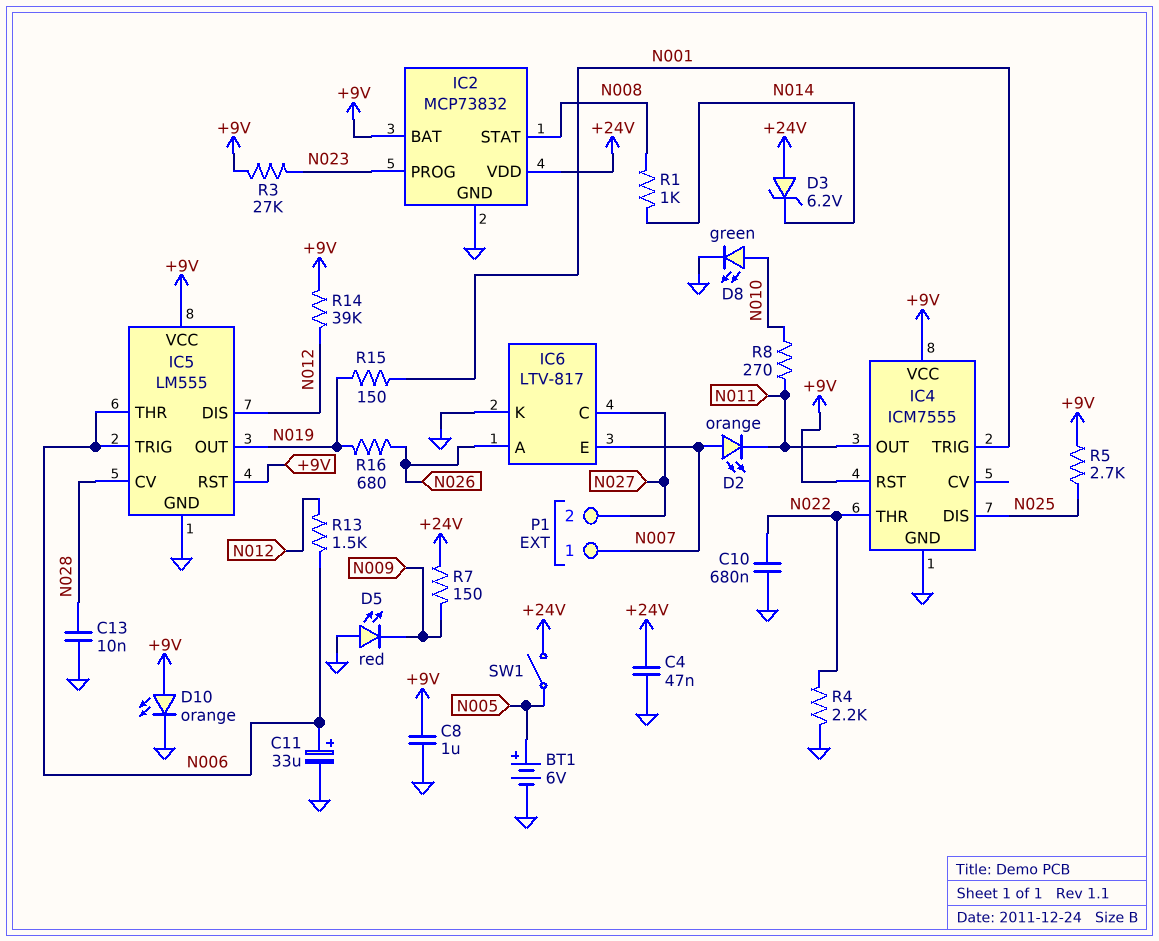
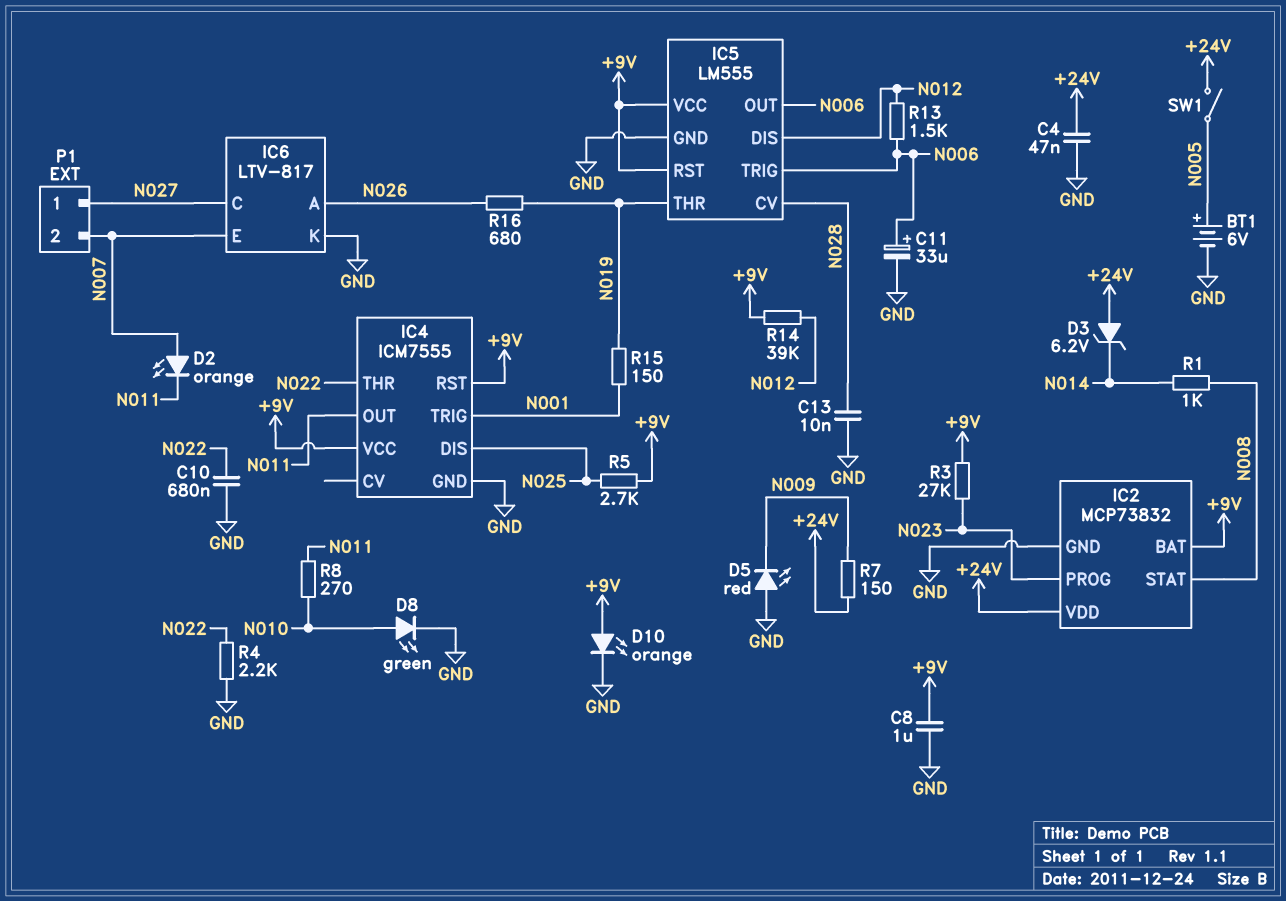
IC5 pin OUT: N019 -> N006
IC5 pin THR: N006 -> N019
P1 pin 1: N007 -> N027
P1 pin 2: N027 -> N007

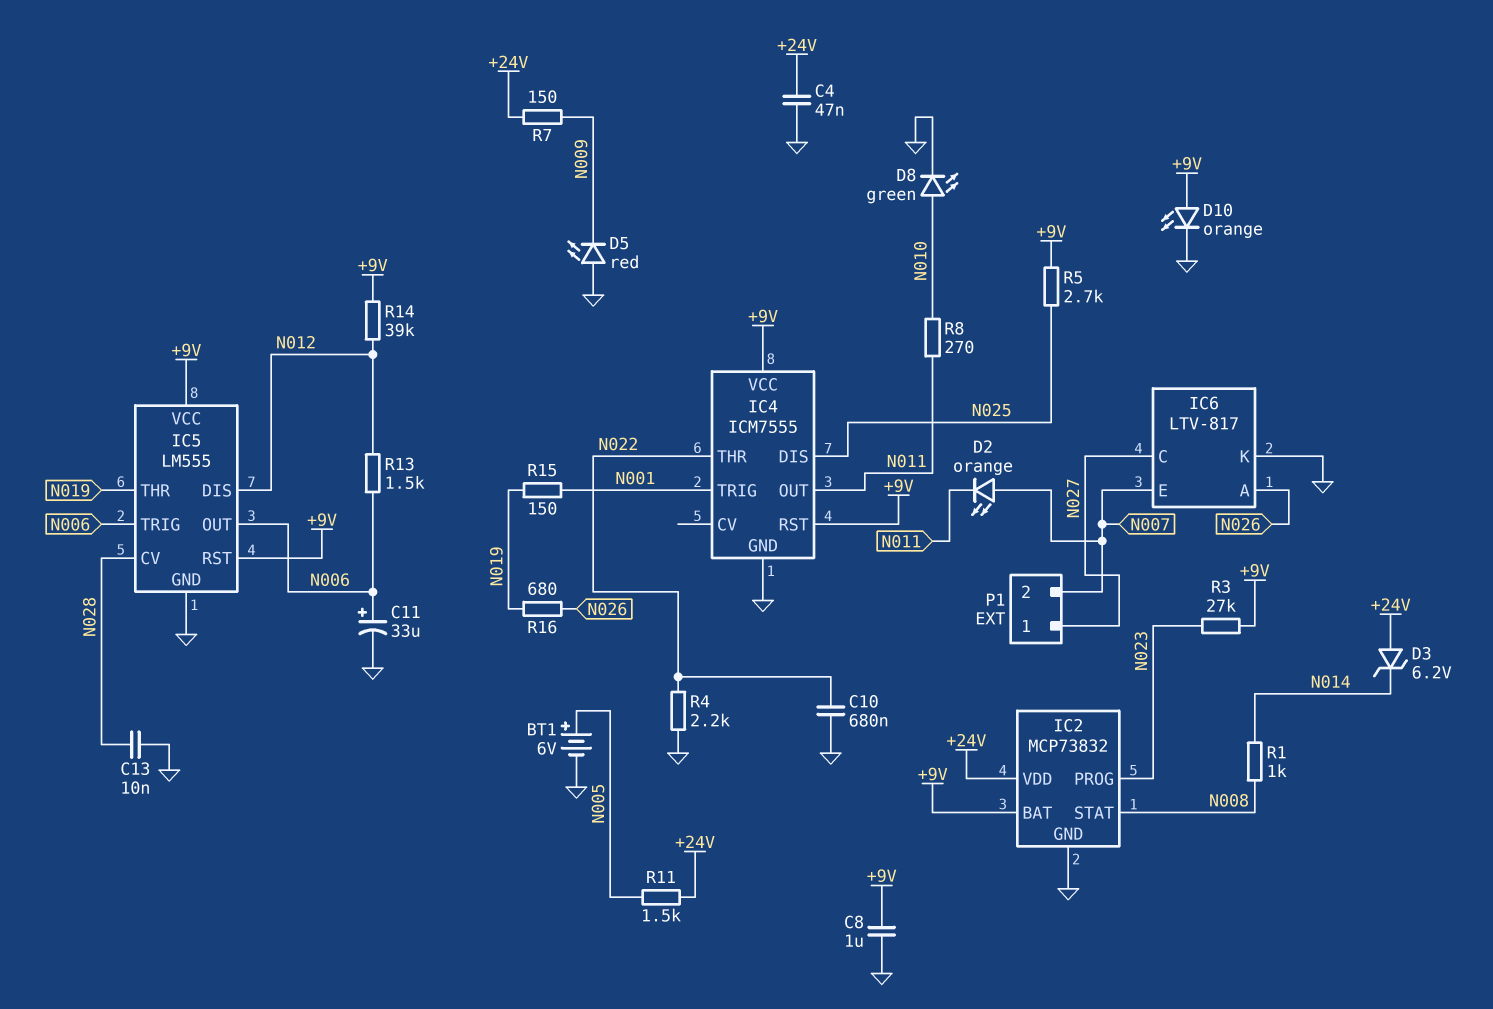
R11: none -> 1.5k (+24V, N005)
SW1: switch (+24V, N005) -> none

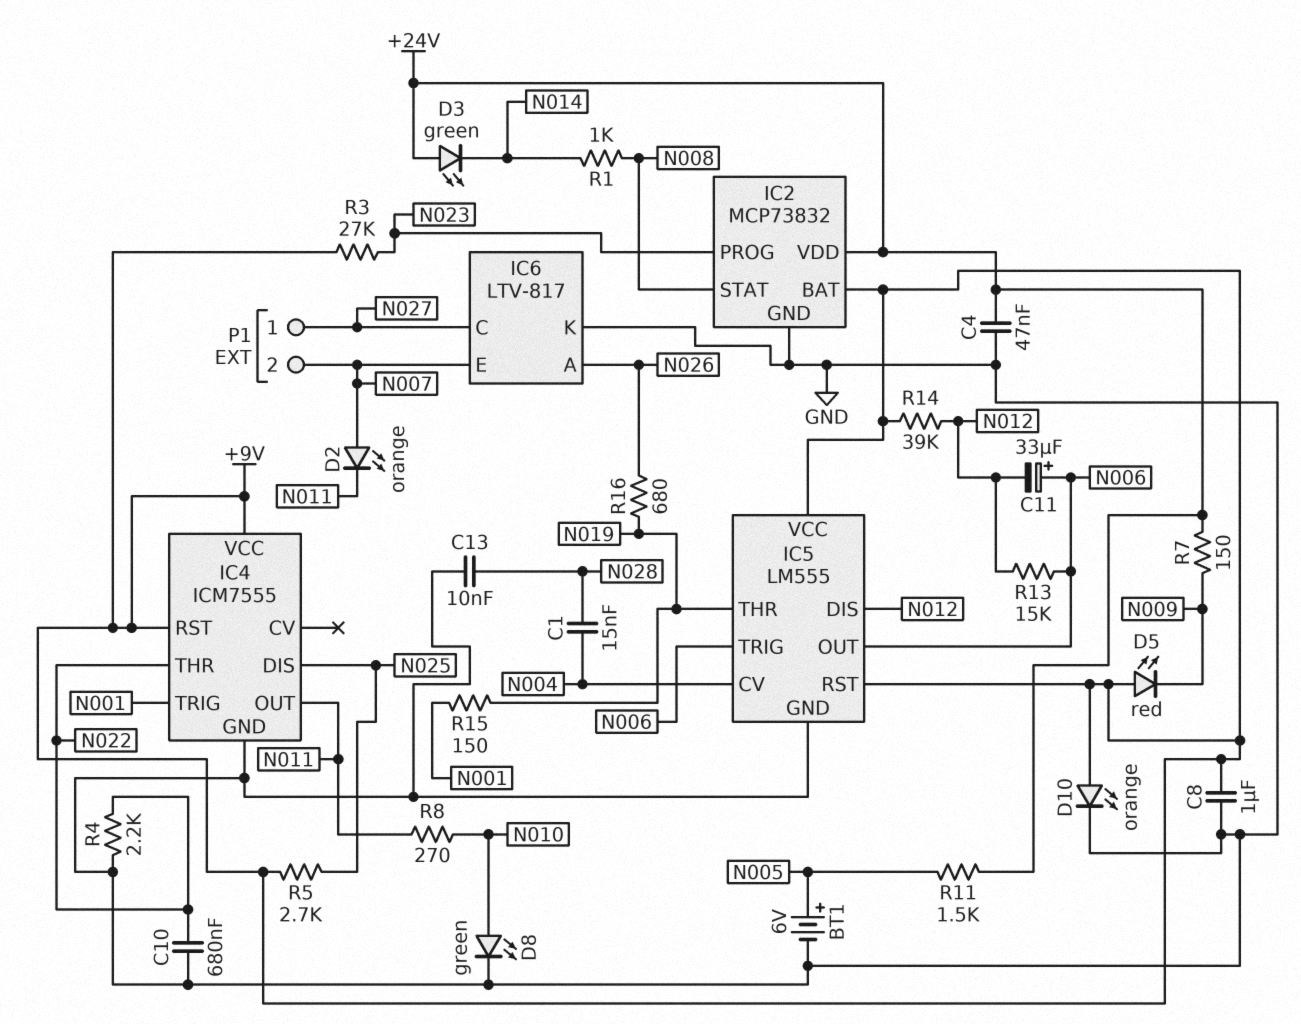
C1: none -> 15nF (N004, N028)
C11: 33uF (plus N006, minus GND) -> 33uF (plus N006, minus N012)
D3: zener 6.2V (A +24V, K N014) -> LED green (A +24V, K N014)
D5: LED red (A GND, K N009) -> LED red (A +9V, K N009)
IC5 pin CV: N028 -> N004
R13: 1.5k (N006, N012) -> 15k (N006, N012)

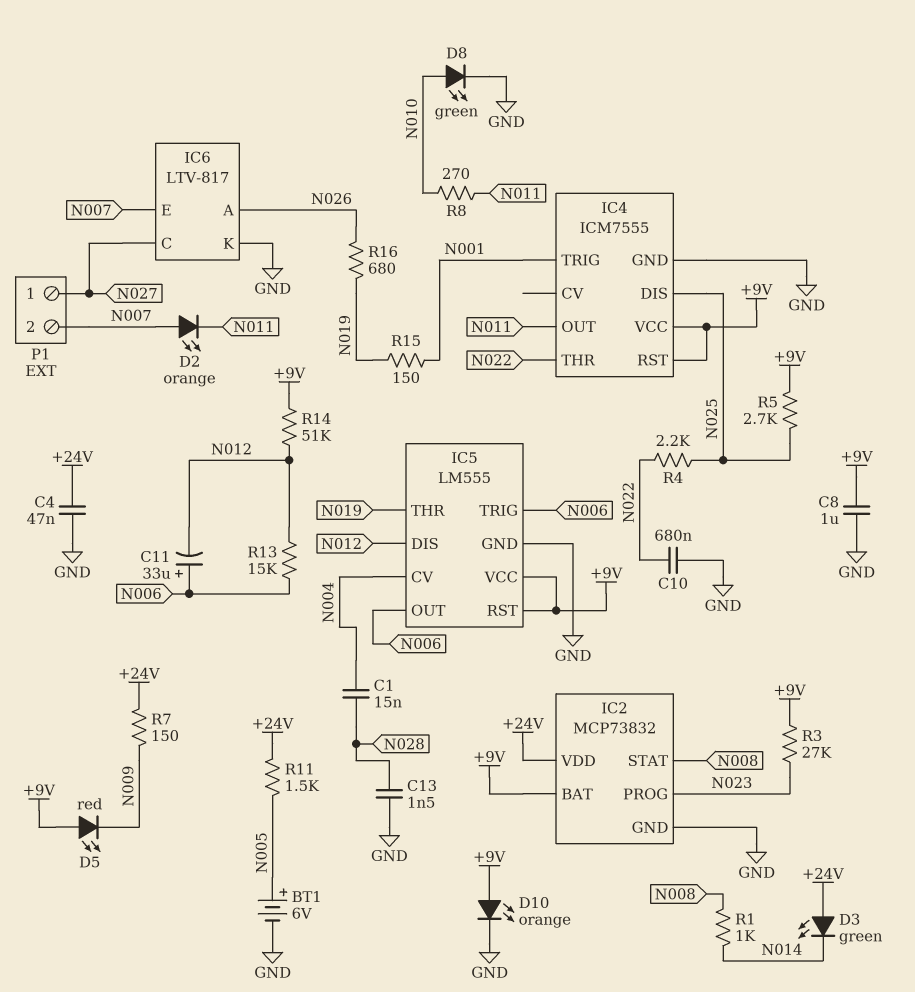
C13: 10nF (GND, N028) -> 1.5nF (GND, N028)
R4: 2.2k (GND, N022) -> 2.2k (N022, N025)
R14: 39k (+9V, N012) -> 51k (+9V, N012)

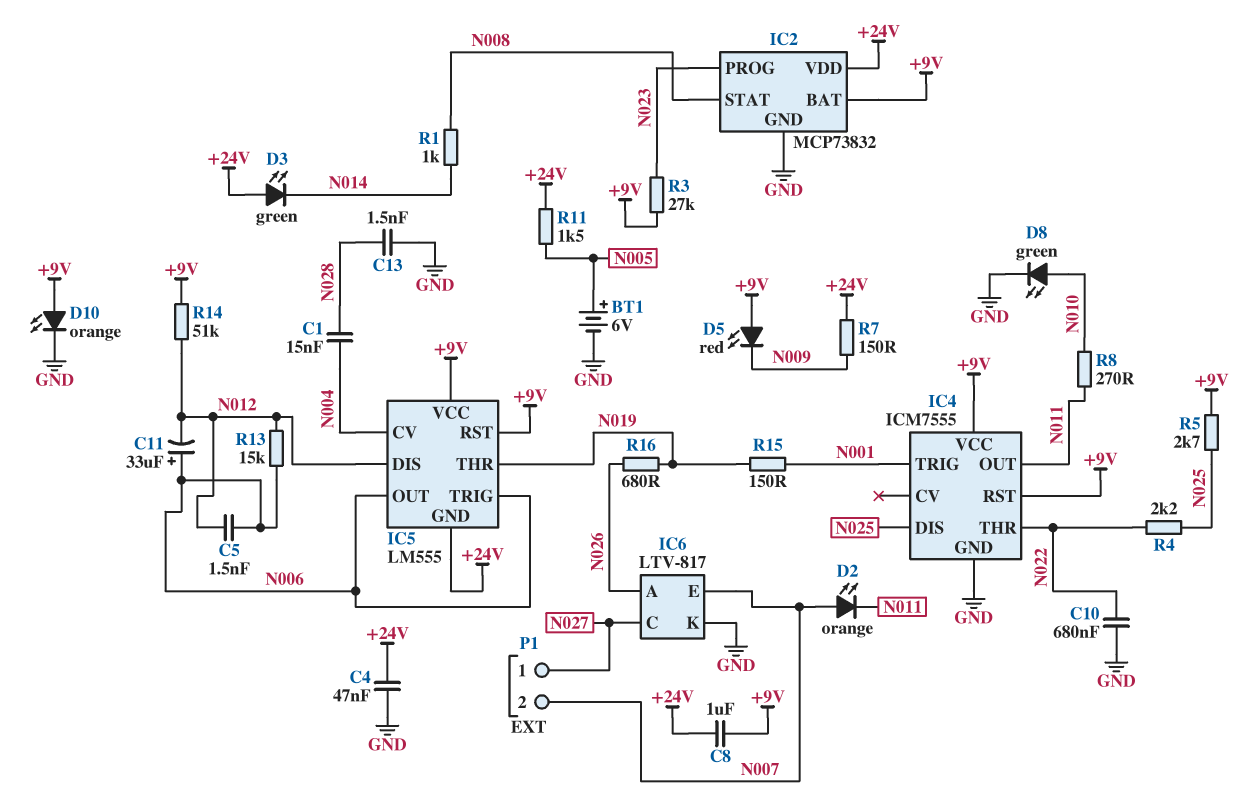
C5: none -> 1.5nF (N006, N012)
C8: 1uF (+9V, GND) -> 1uF (+9V, +24V)
IC5 pin GND: GND -> +24V

